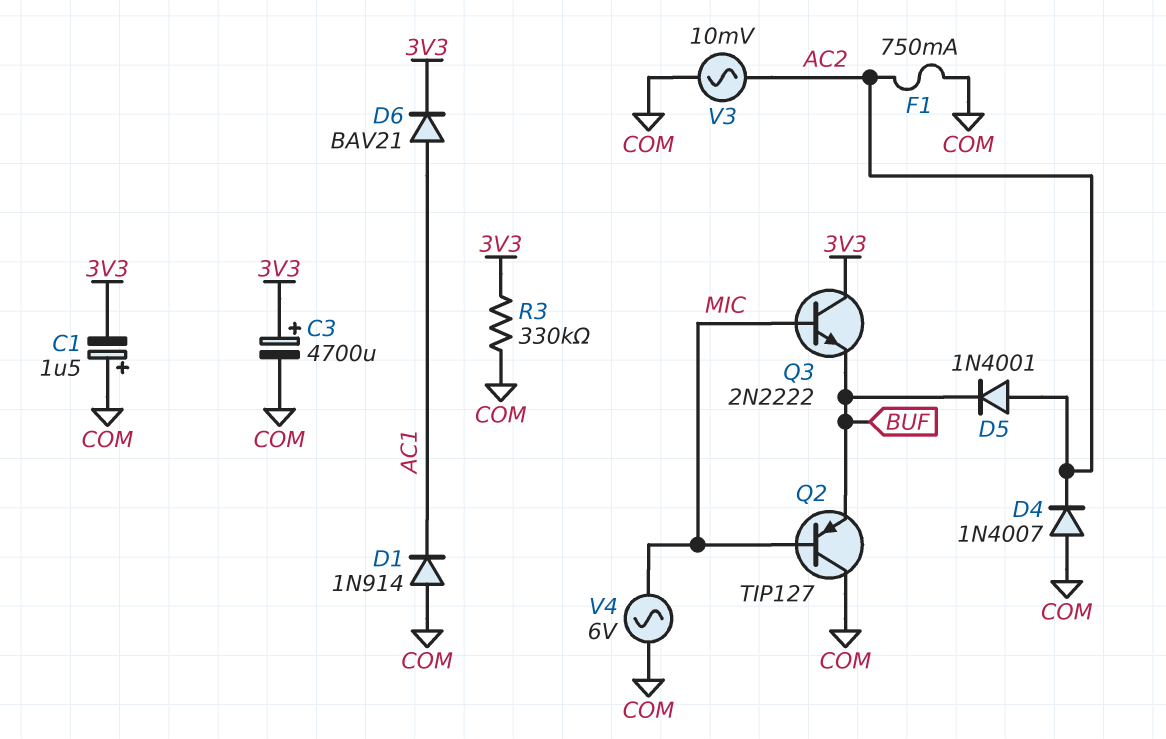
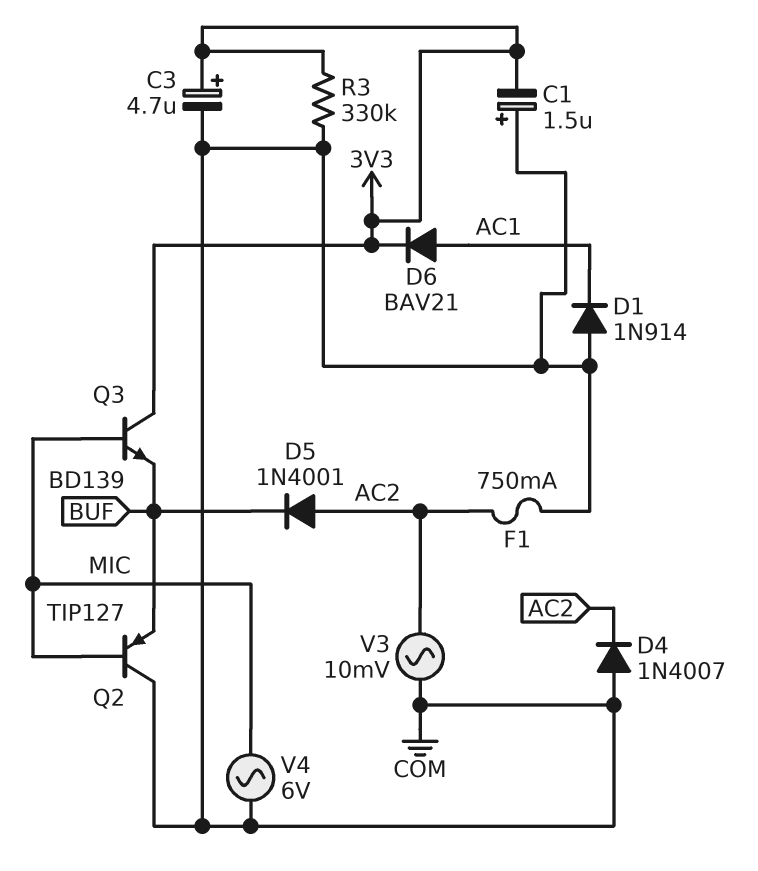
C3: 4700uF (plus 3V3, minus COM) -> 4.7uF (plus 3V3, minus COM)
Q3: NPN 2N2222 (B MIC, C 3V3, E BUF) -> NPN BD139 (B MIC, C 3V3, E BUF)

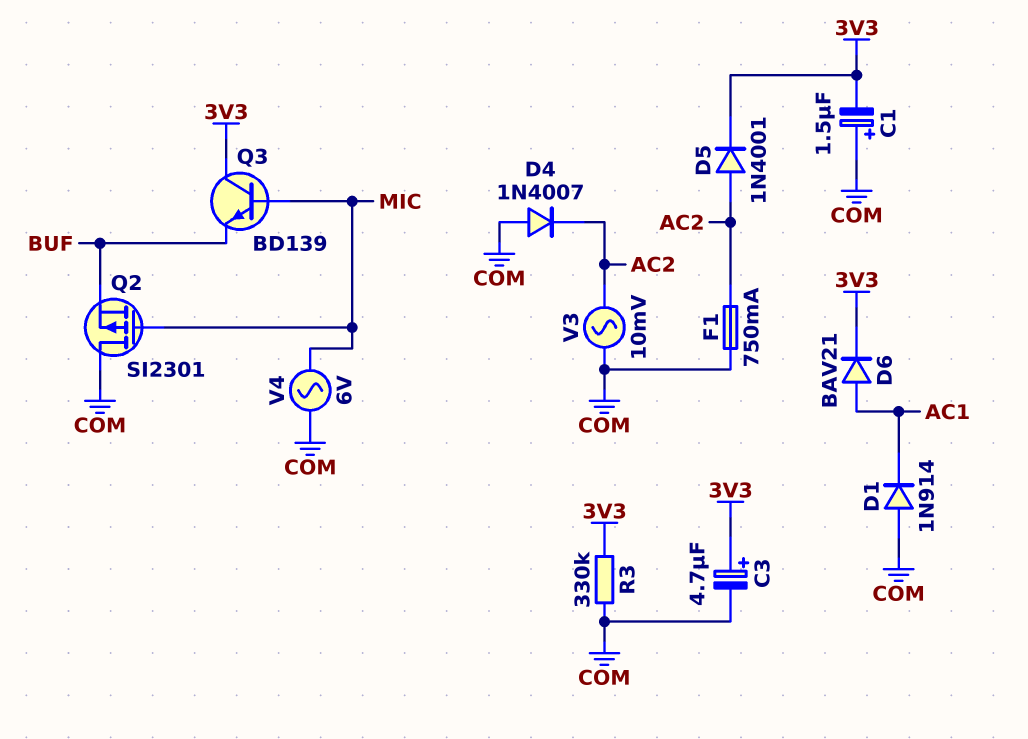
D5: diode 1N4001 (A AC2, K BUF) -> diode 1N4001 (A AC2, K 3V3)
Q2: PNP TIP127 (B MIC, C COM, E BUF) -> PMOS SI2301 (G MIC, D COM, S BUF)

